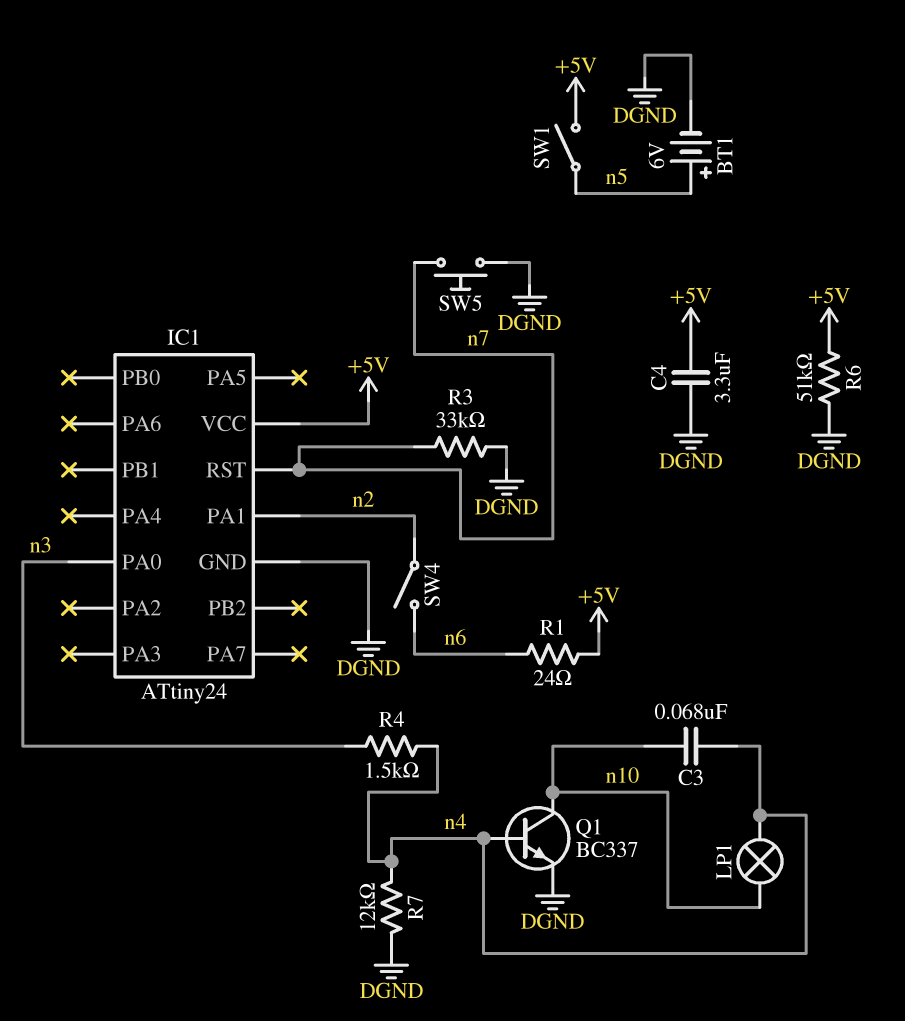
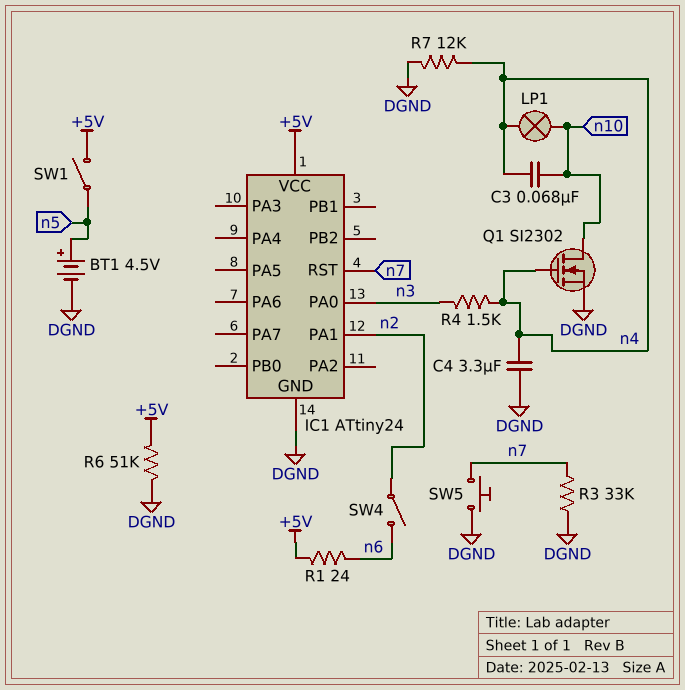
BT1: 6V (plus n5, minus DGND) -> 4.5V (plus n5, minus DGND)
C4: 3.3uF (+5V, DGND) -> 3.3uF (DGND, n4)
Q1: NPN BC337 (B n4, C n10, E DGND) -> NMOS SI2302 (G n4, D n10, S DGND)

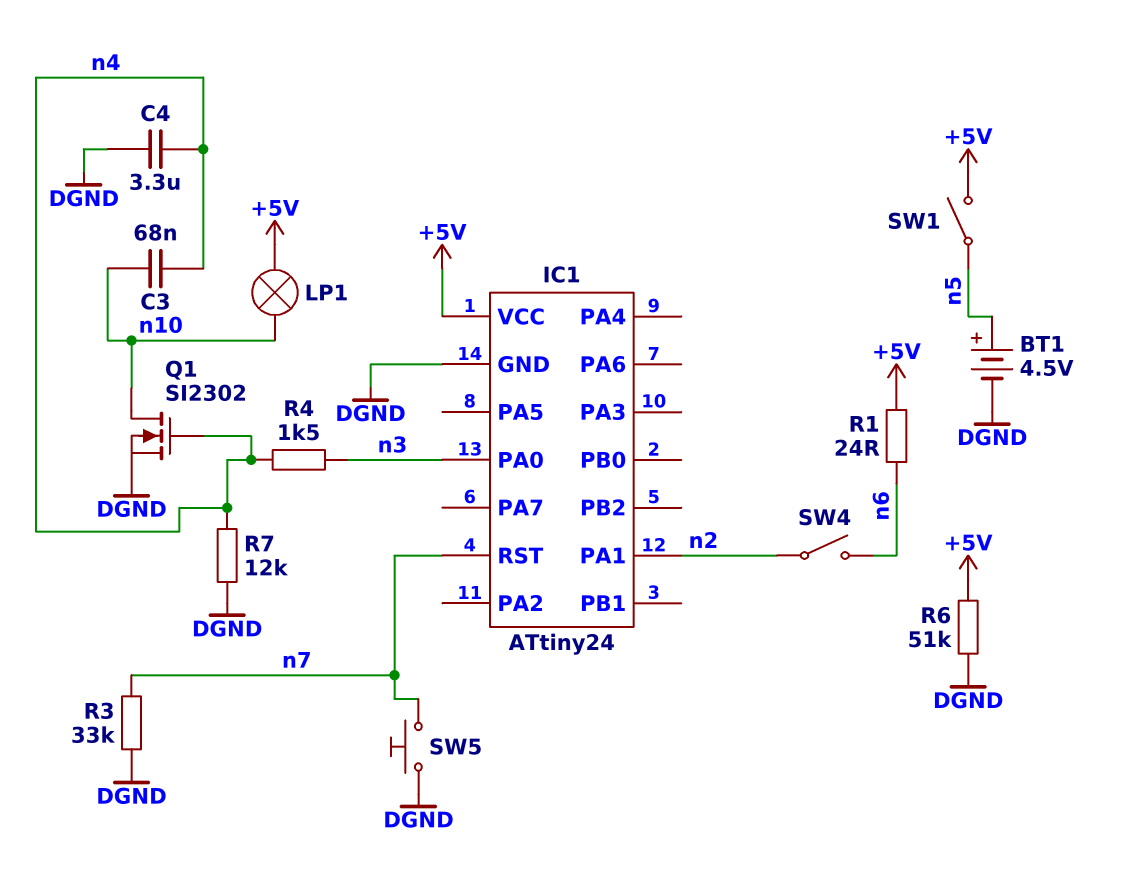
LP1: lamp (n4, n10) -> lamp (+5V, n10)

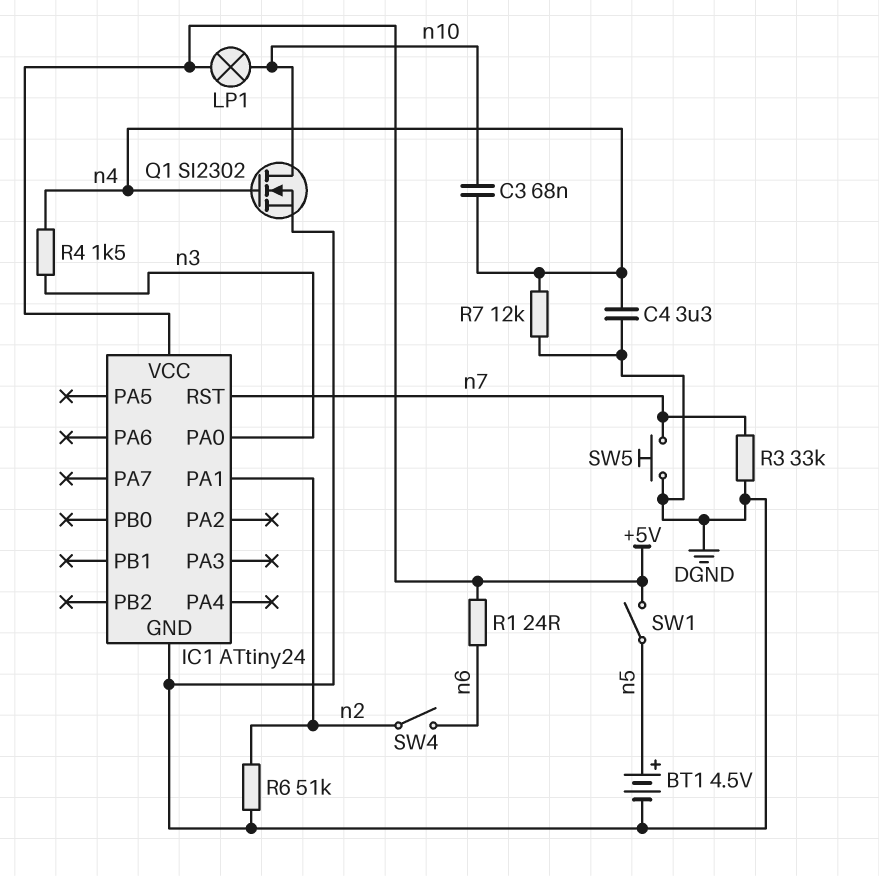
R6: 51k (+5V, DGND) -> 51k (DGND, n2)

